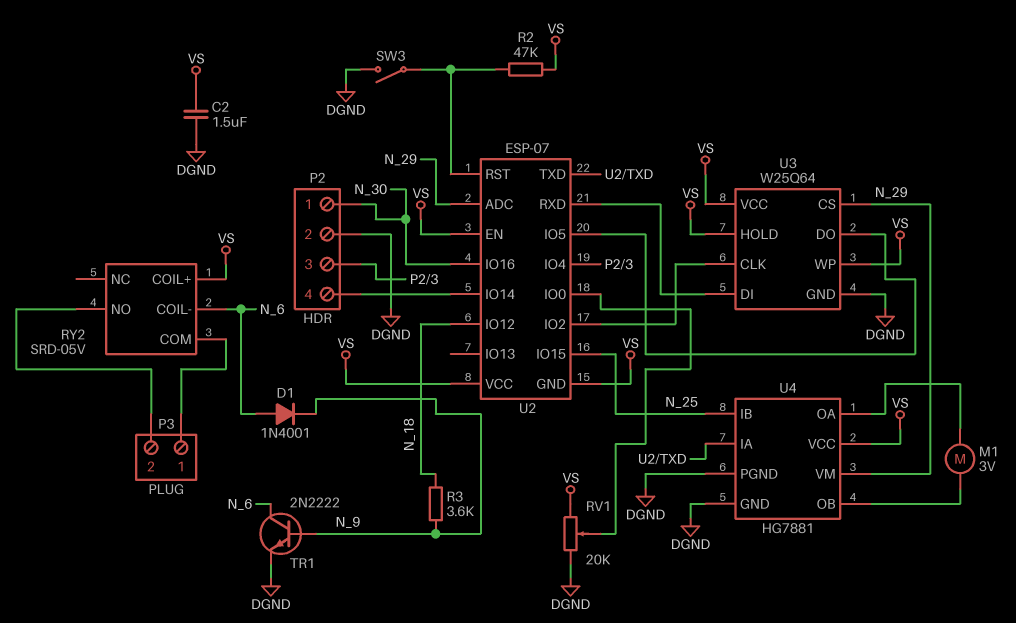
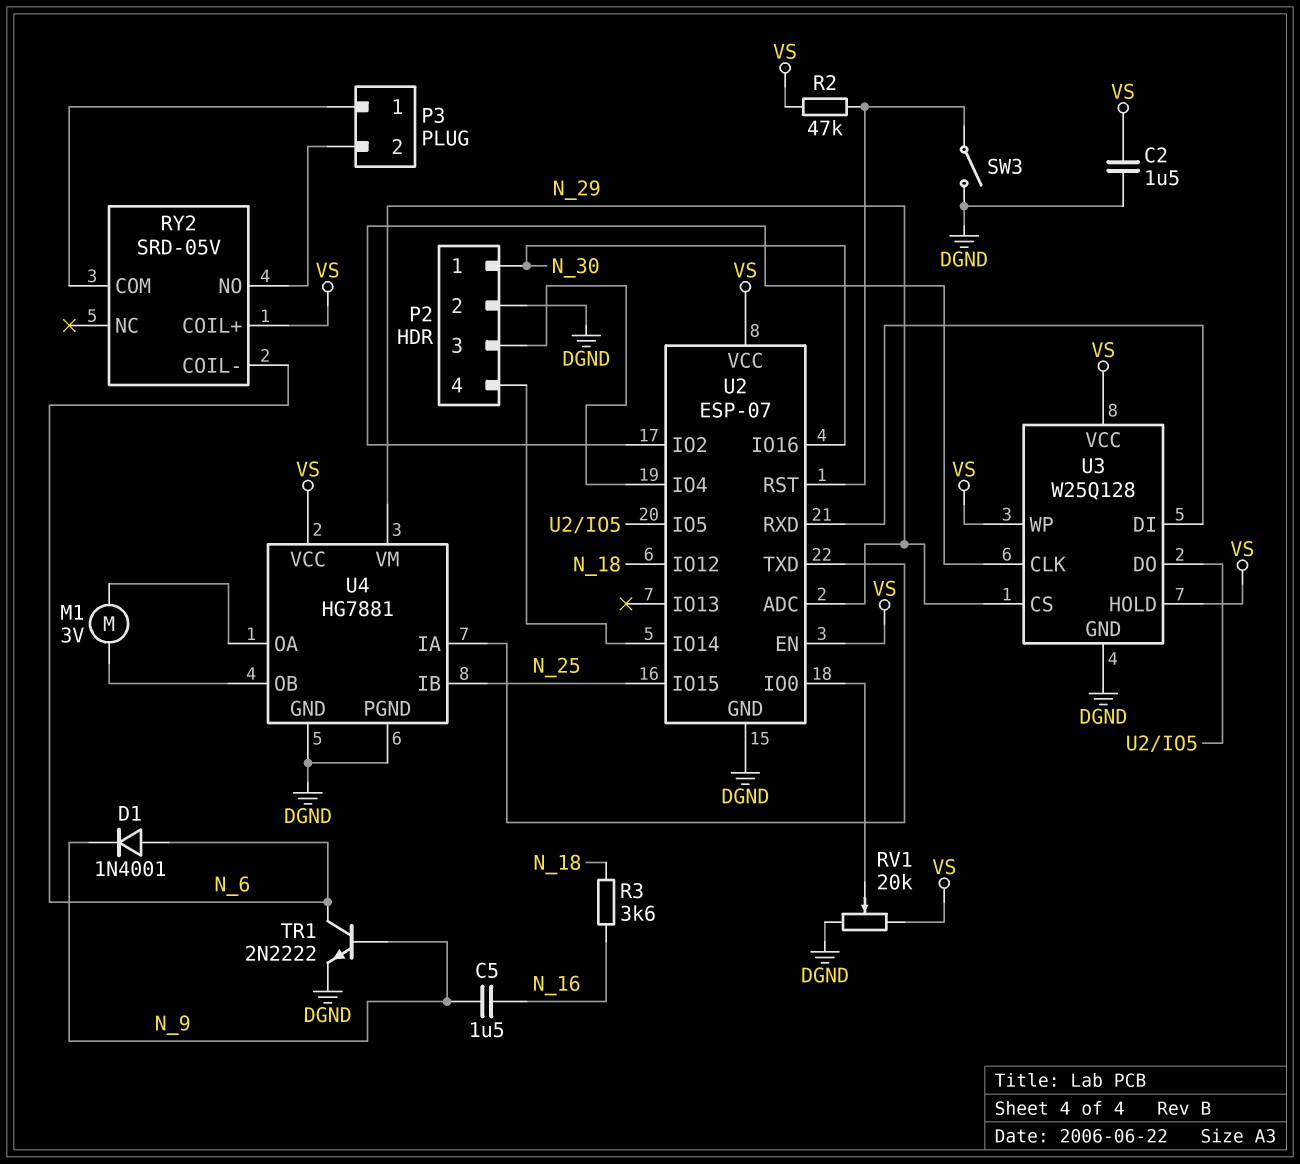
C5: none -> 1.5uF (N_9, N_16)
R3: 3.6k (N_9, N_18) -> 3.6k (N_16, N_18)
U2 pin GND: VS -> DGND
U3: W25Q64 -> W25Q128

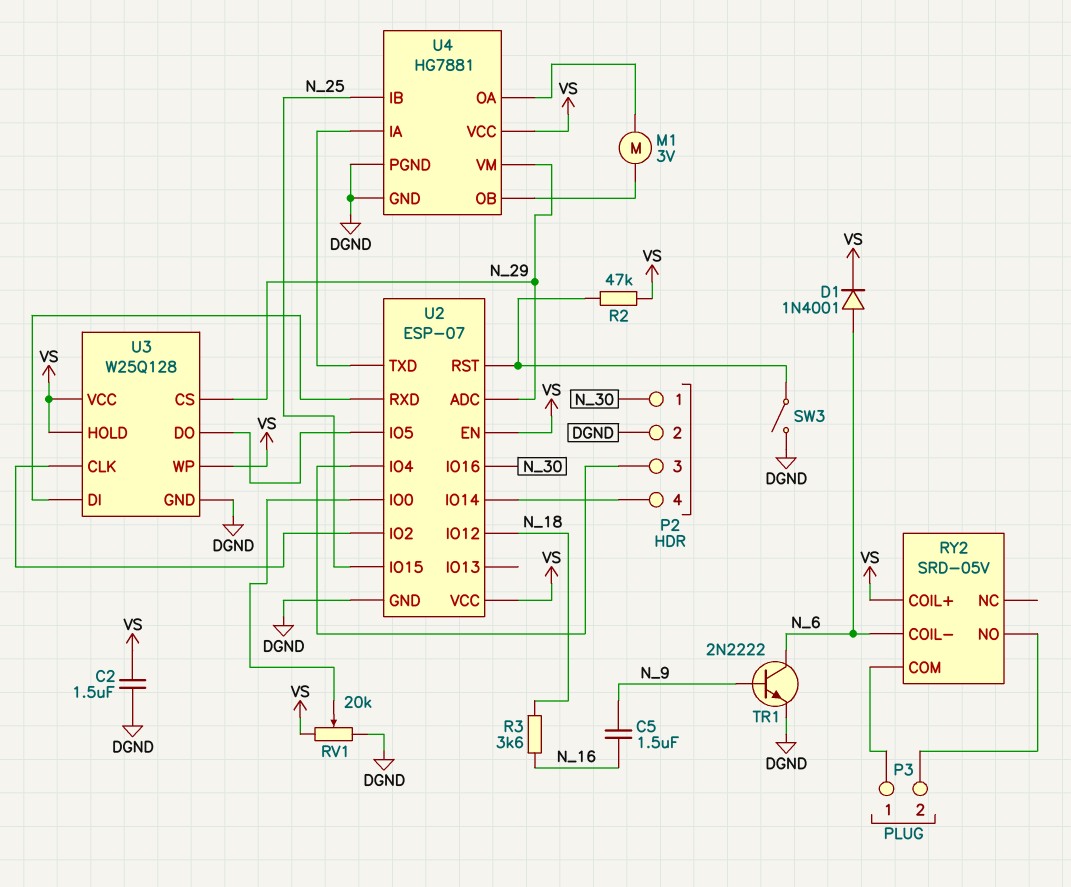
D1: diode 1N4001 (A N_6, K N_9) -> diode 1N4001 (A N_6, K VS)

